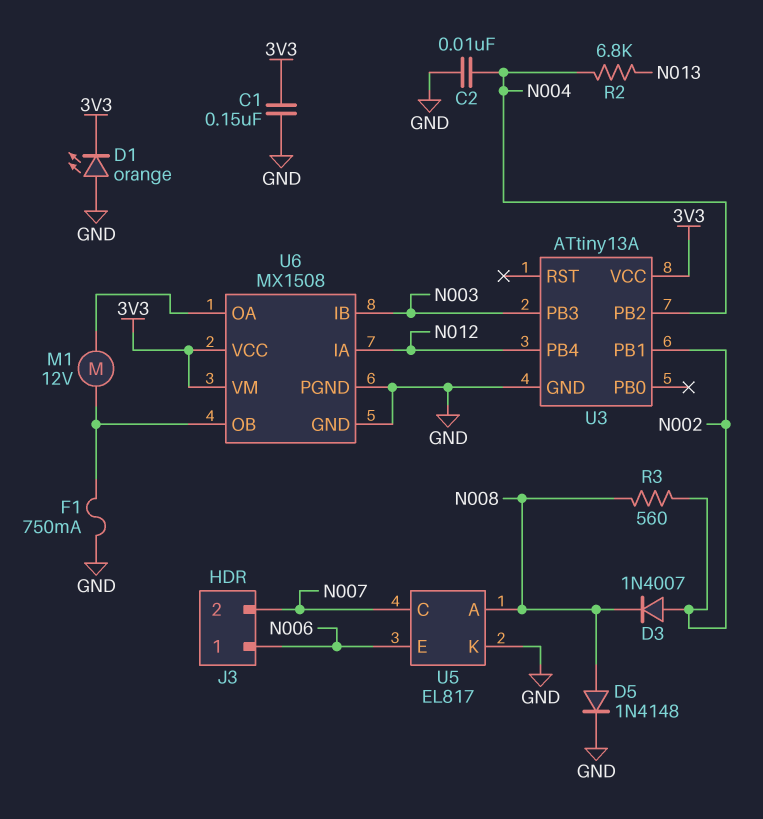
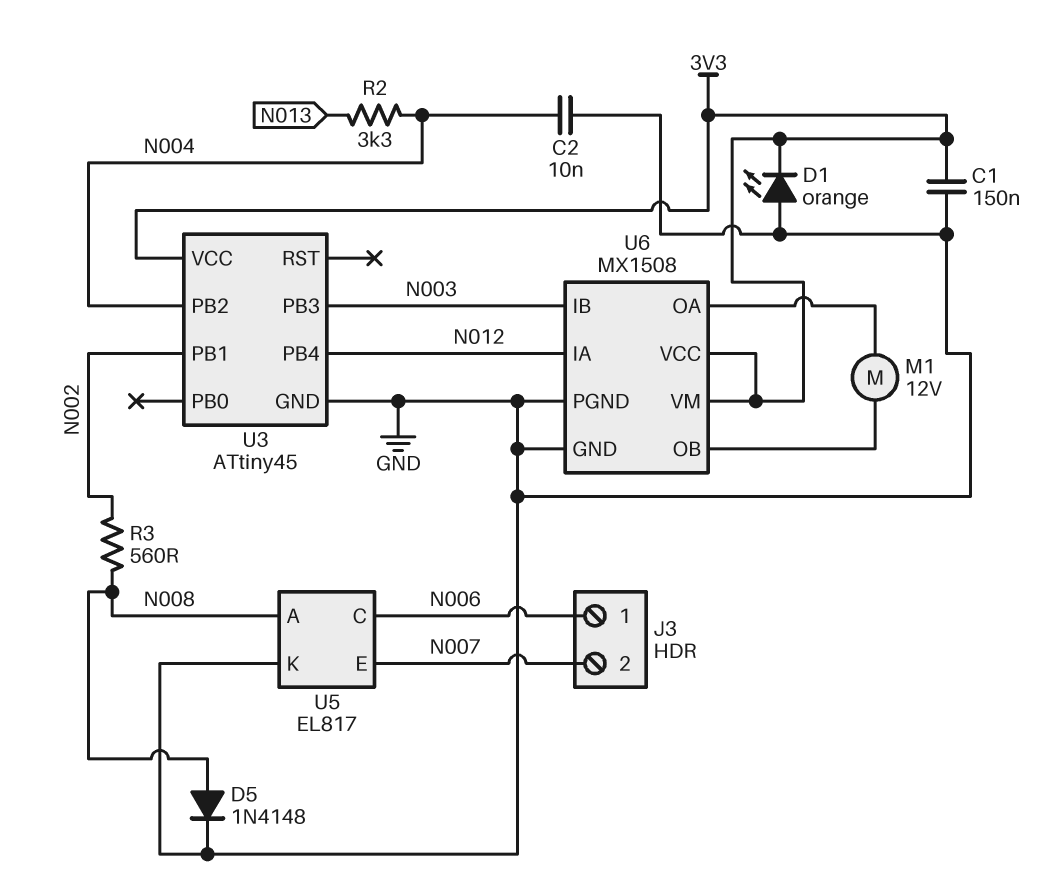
D3: diode 1N4007 (A N002, K N008) -> none
F1: 750mA (GND, U6/OB) -> none
R2: 6.8k (N004, N013) -> 3.3k (N004, N013)
U3: ATtiny13A -> ATtiny45
U5 pin C: N007 -> N006
U5 pin E: N006 -> N007

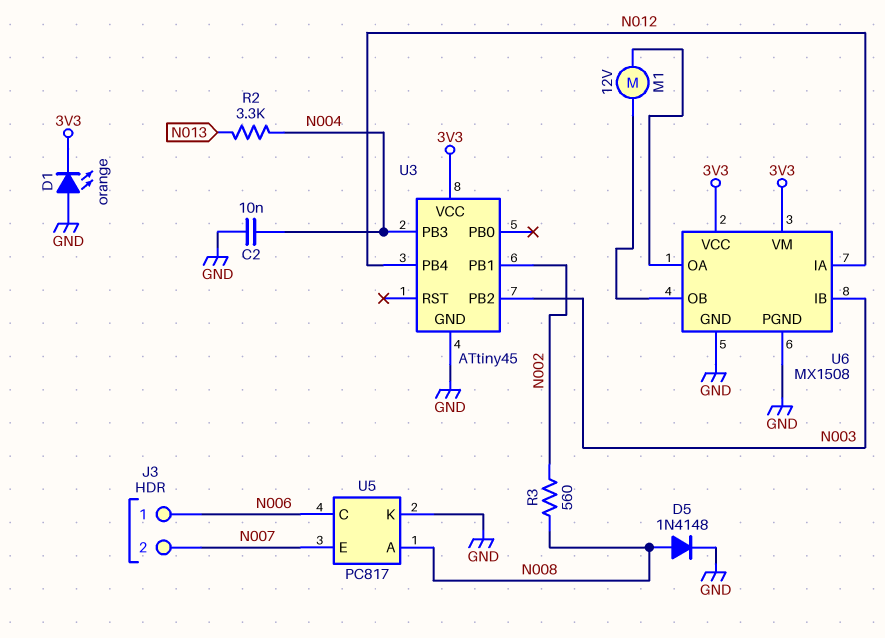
C1: 150nF (3V3, GND) -> none
U3 pin PB2: N004 -> N003
U3 pin PB3: N003 -> N004
U5: EL817 -> PC817

